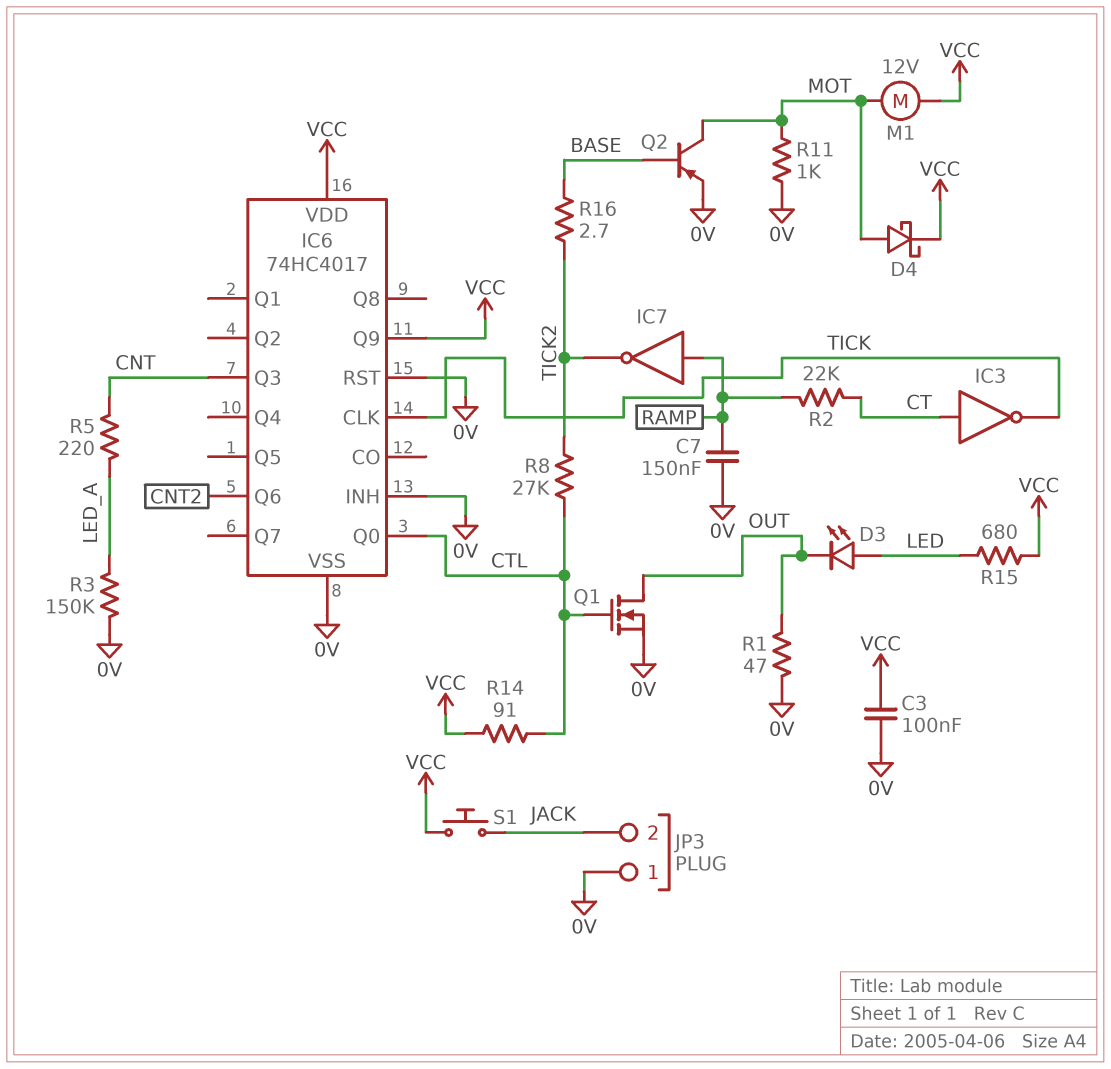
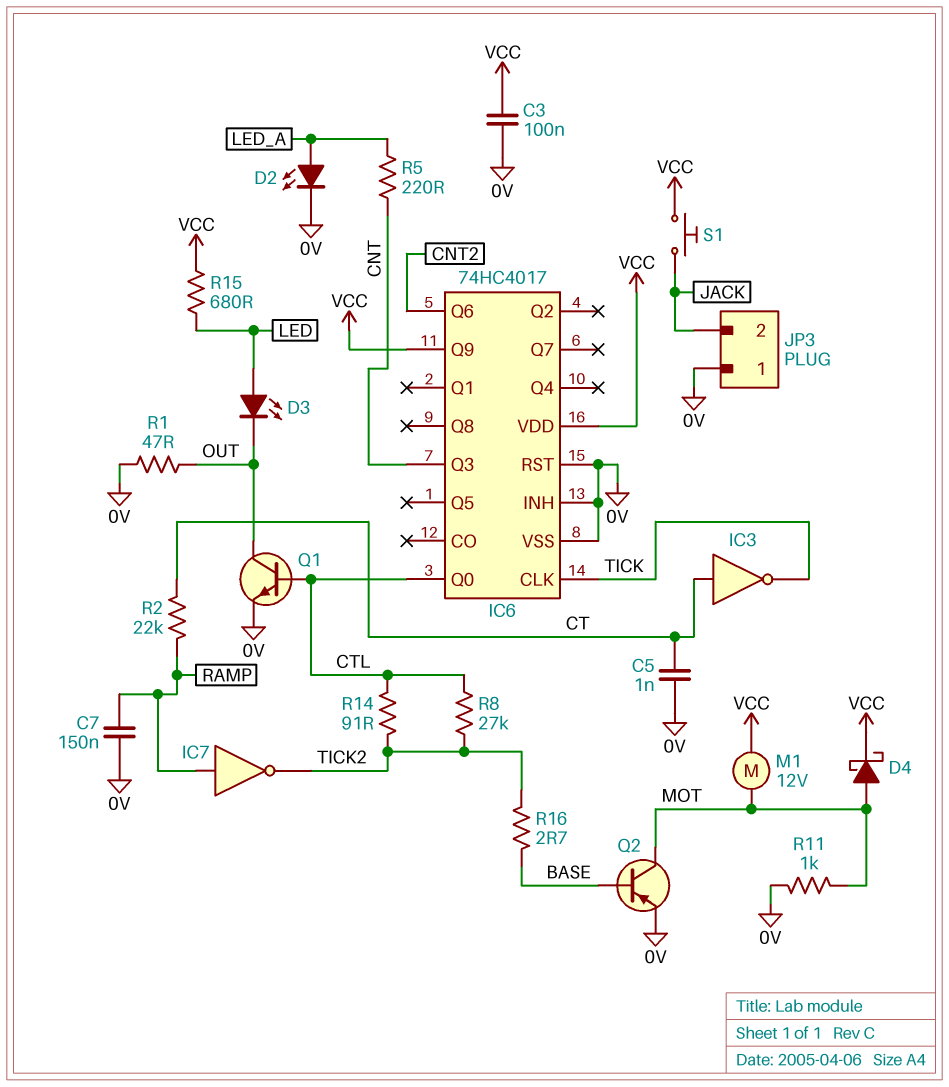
C5: none -> 1nF (0V, CT)
D2: none -> LED (A LED_A, K 0V)
Q1: NMOS (G CTL, D OUT, S 0V) -> NPN (B CTL, C OUT, E 0V)
R3: 150k (0V, LED_A) -> none
R14: 91 (CTL, VCC) -> 91 (CTL, TICK2)

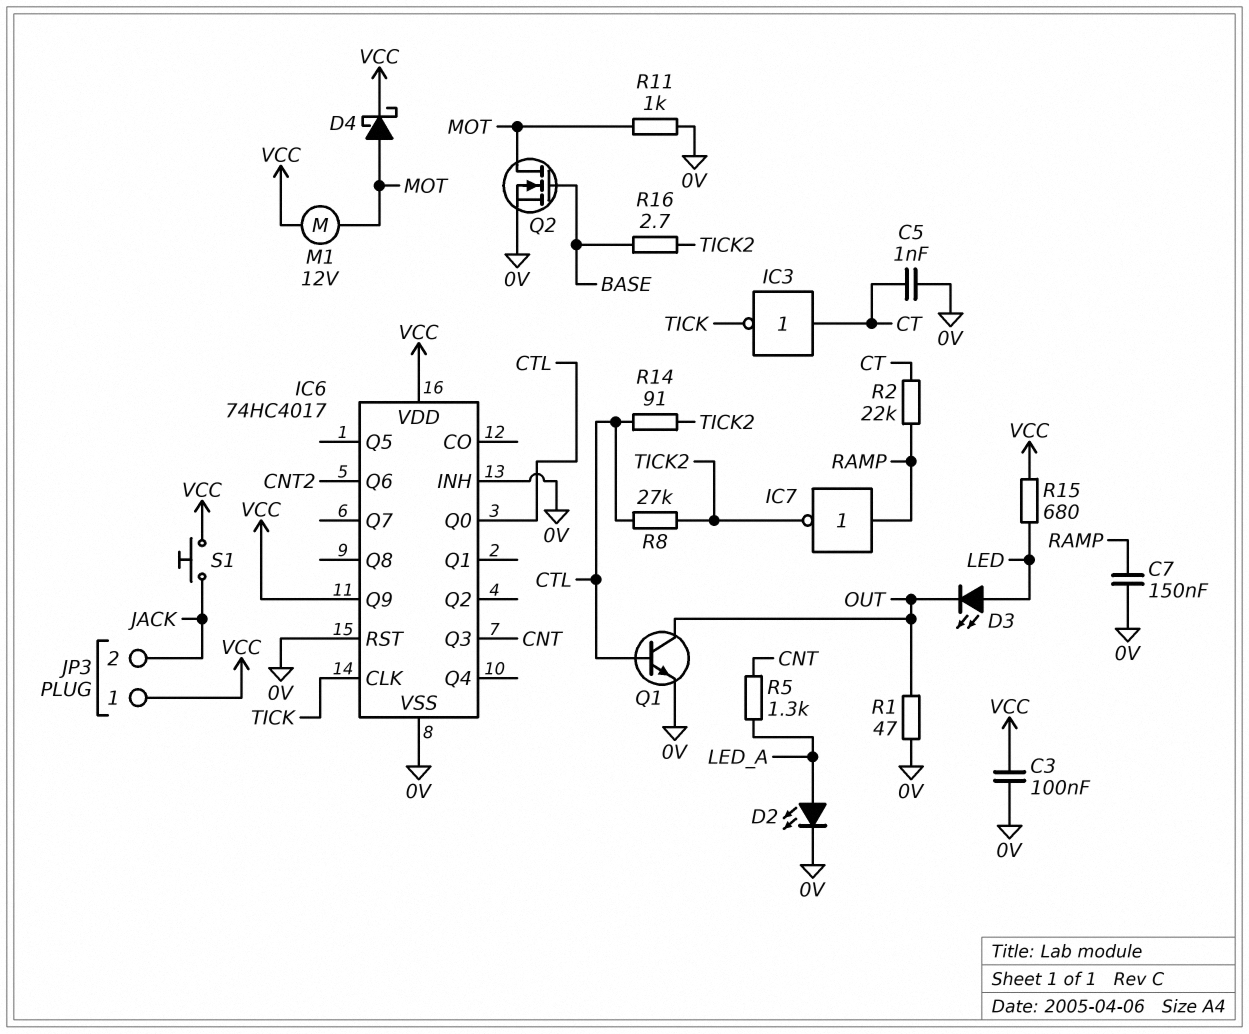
JP3 pin 1: 0V -> VCC
Q2: PNP (B BASE, C MOT, E 0V) -> NMOS (G BASE, D MOT, S 0V)
R5: 220 (CNT, LED_A) -> 1.3k (CNT, LED_A)

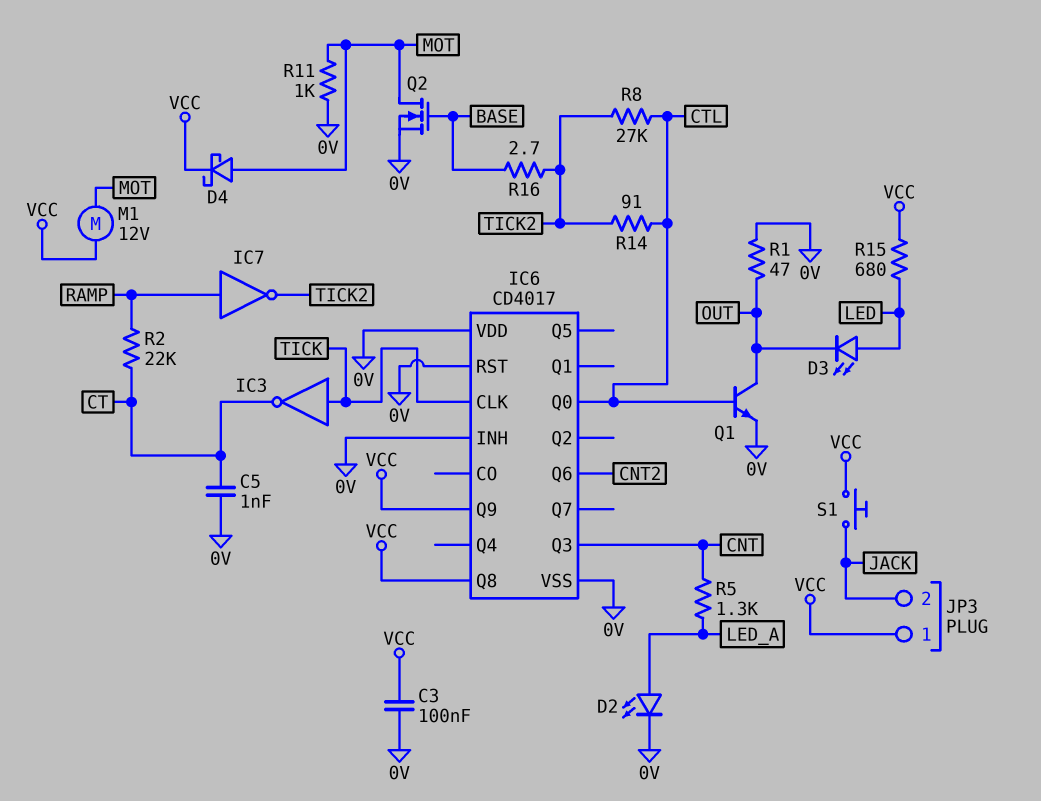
C7: 150nF (0V, RAMP) -> none
IC3: NOT (in CT, out TICK) -> NOT (in TICK, out CT)
IC6: 74HC4017 -> CD4017
IC6 pin Q8: none -> VCC
IC6 pin VDD: VCC -> 0V

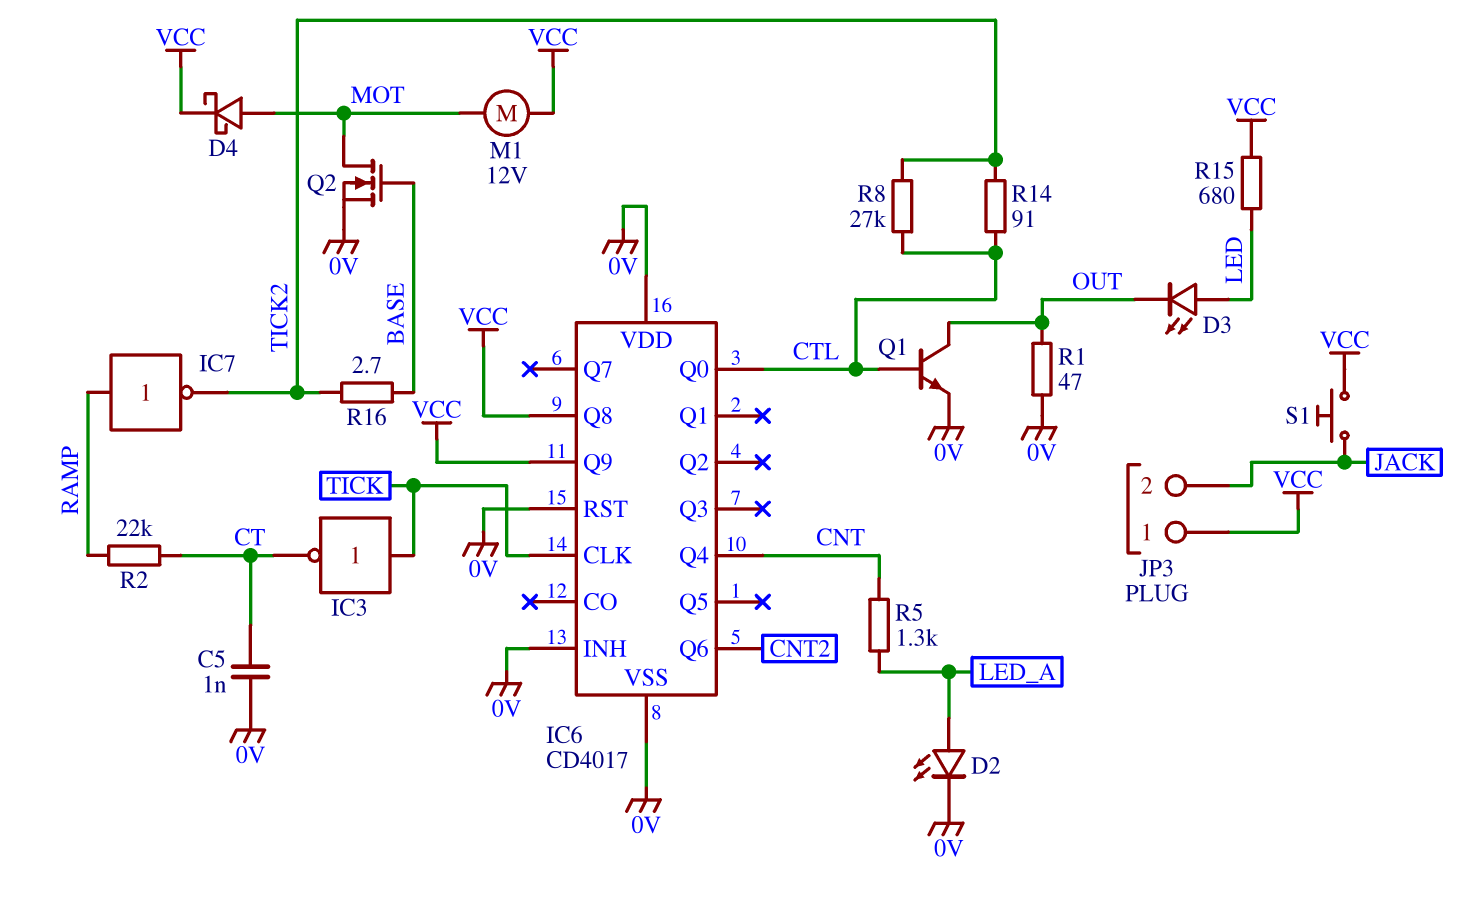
C3: 100nF (0V, VCC) -> none
IC6 pin Q3: CNT -> none
IC6 pin Q4: none -> CNT
R11: 1k (0V, MOT) -> none

